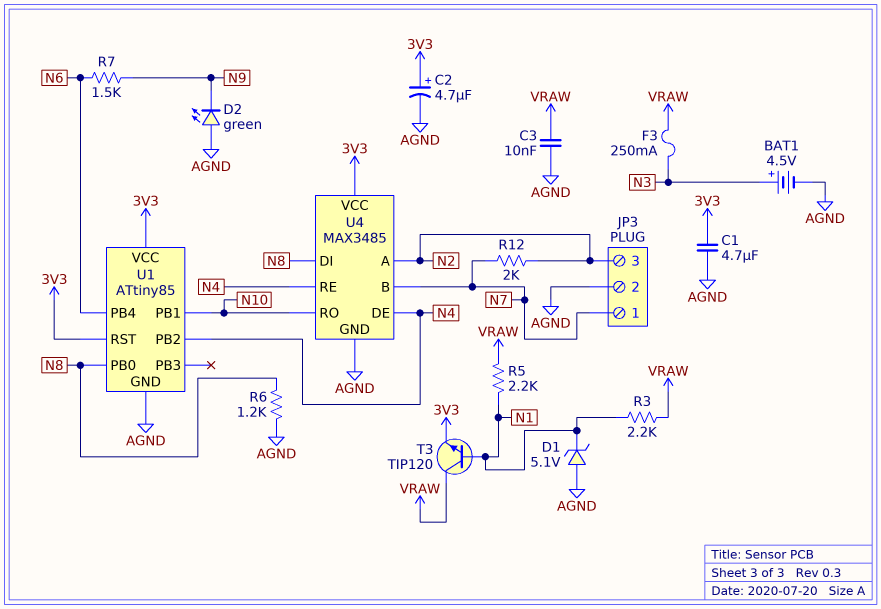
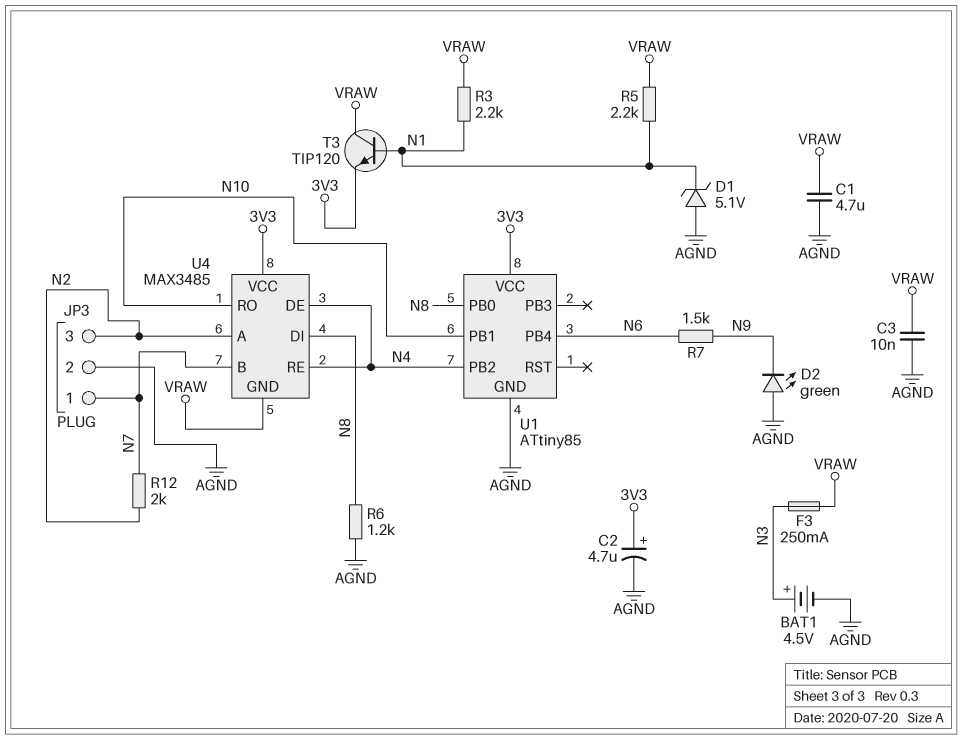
C1: 4.7uF (3V3, AGND) -> 4.7uF (AGND, VRAW)
U1 pin RST: 3V3 -> none
U4 pin GND: AGND -> VRAW

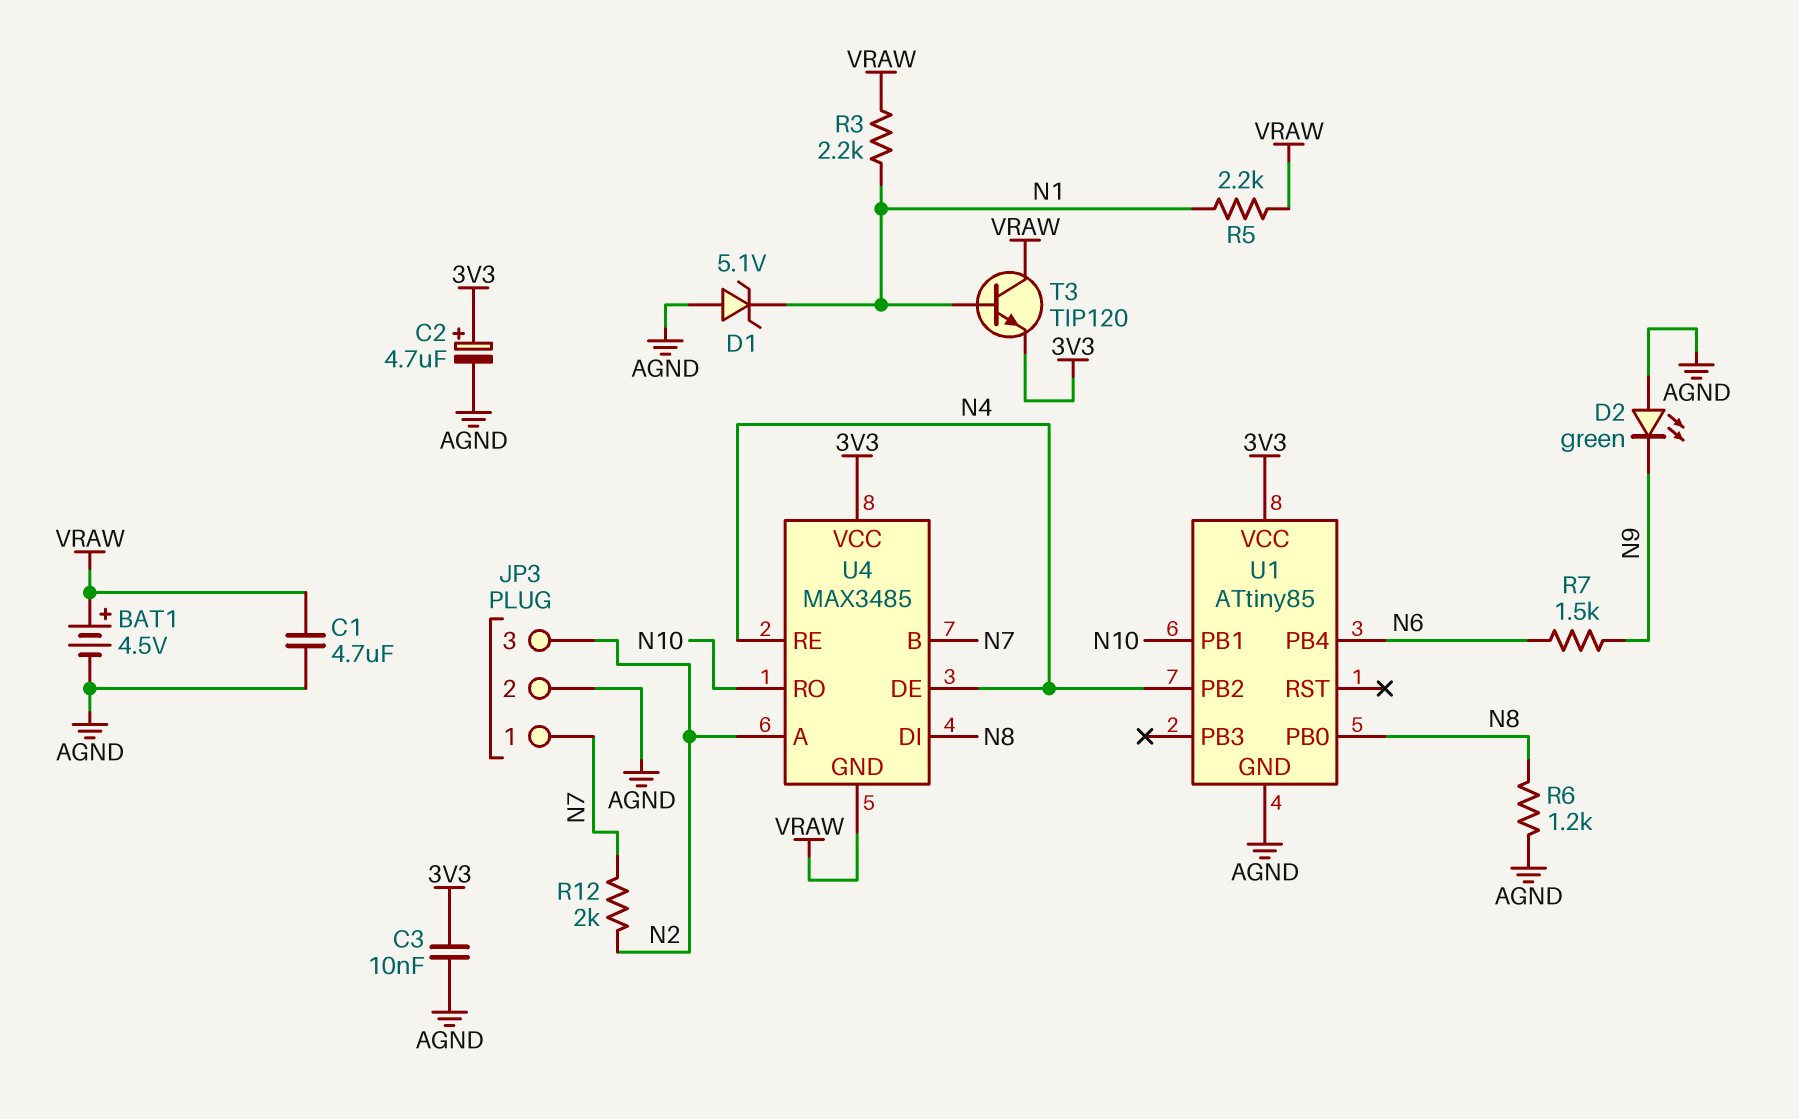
BAT1: 4.5V (plus N3, minus AGND) -> 4.5V (plus VRAW, minus AGND)
C3: 10nF (AGND, VRAW) -> 10nF (3V3, AGND)
F3: 250mA (N3, VRAW) -> none

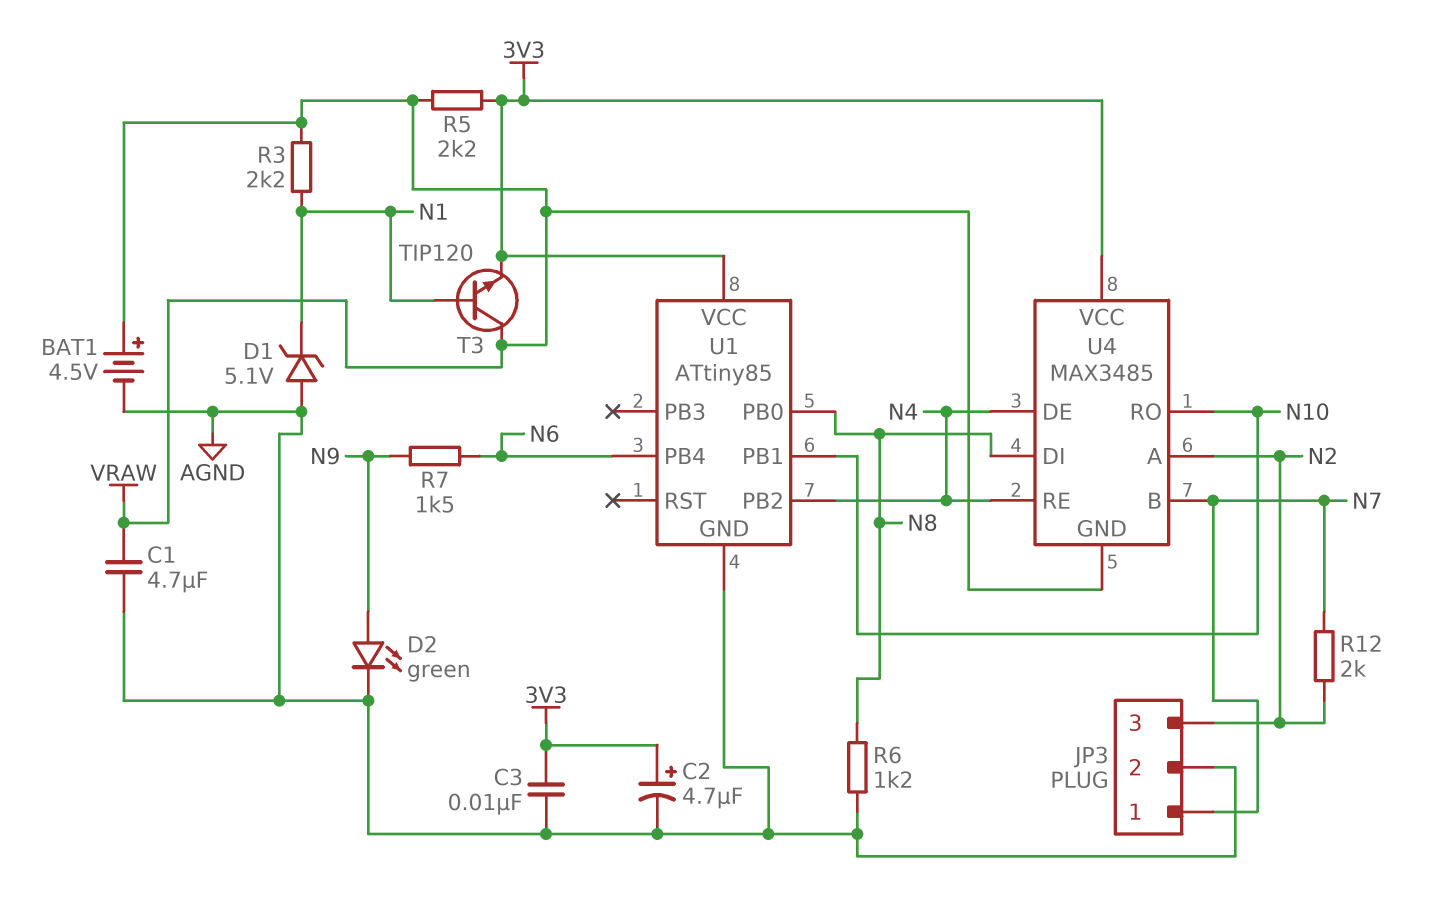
D2: LED green (A AGND, K N9) -> LED green (A N9, K AGND)
R5: 2.2k (N1, VRAW) -> 2.2k (3V3, VRAW)

